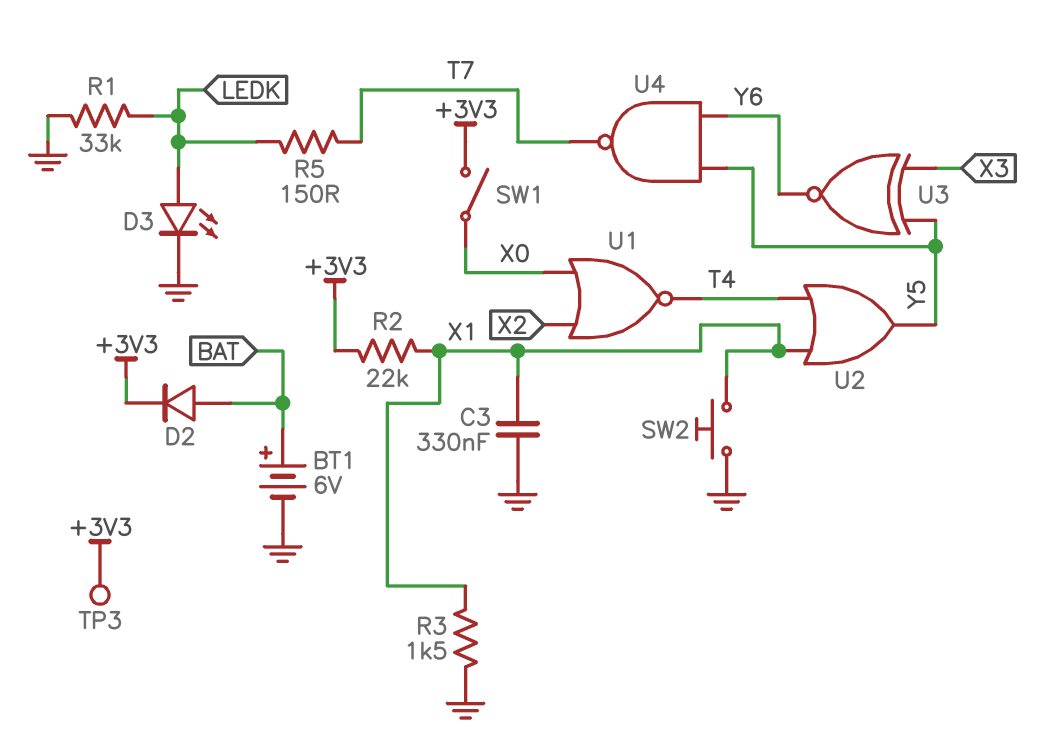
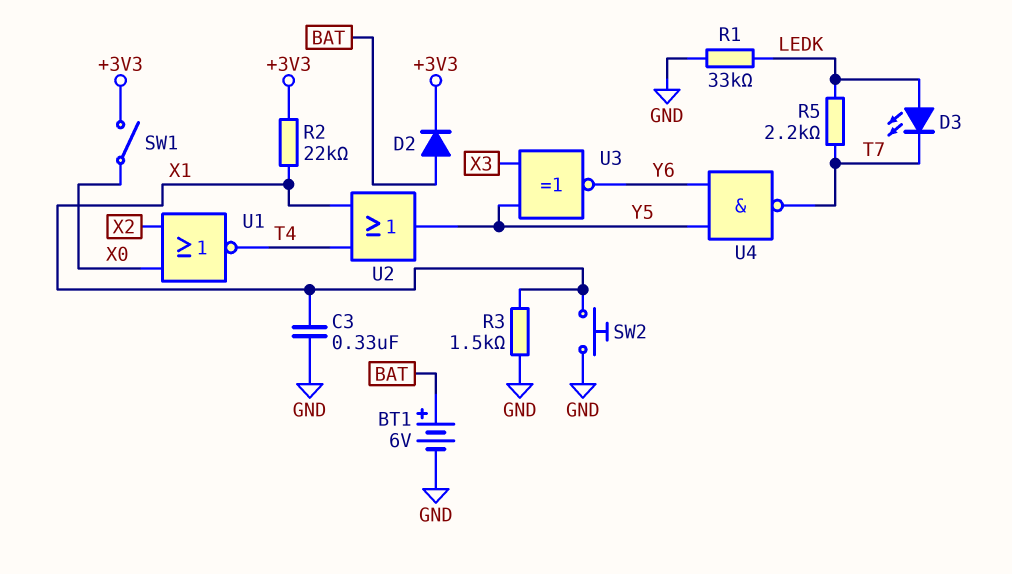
D3: LED (A LEDK, K GND) -> LED (A LEDK, K T7)
R5: 150 (LEDK, T7) -> 2.2k (LEDK, T7)
TP3: test point (+3V3) -> none

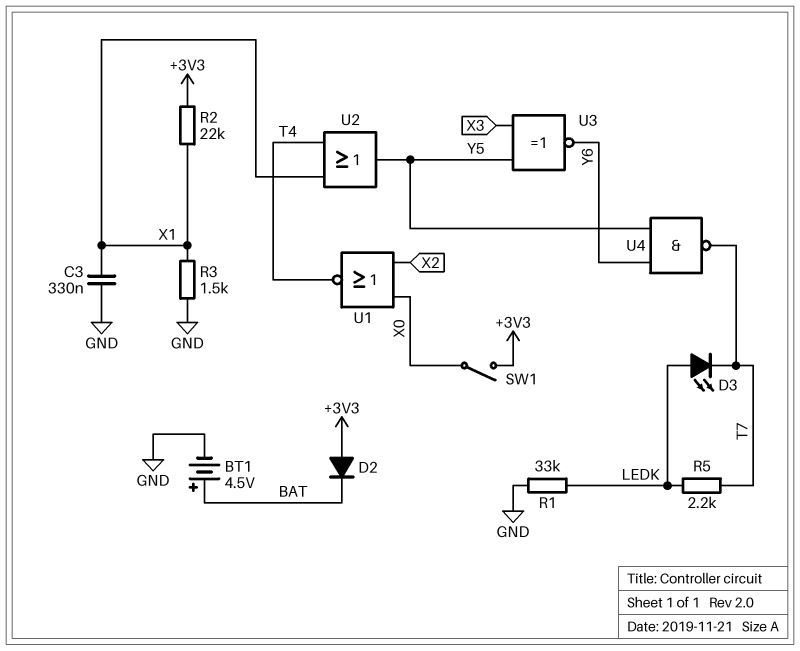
BT1: 6V (plus BAT, minus GND) -> 4.5V (plus BAT, minus GND)
D2: diode (A BAT, K +3V3) -> diode (A +3V3, K BAT)
SW2: button (GND, X1) -> none

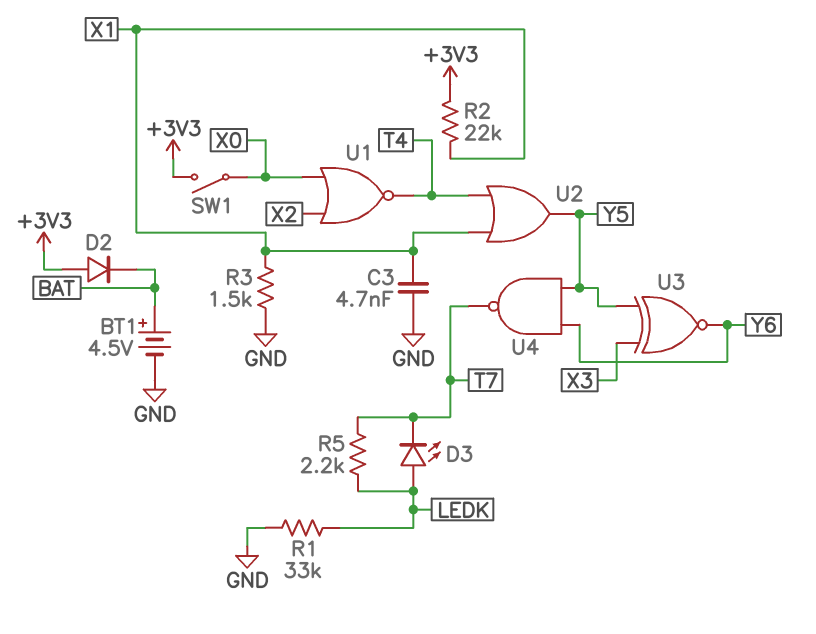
C3: 330nF (GND, X1) -> 4.7nF (GND, X1)

